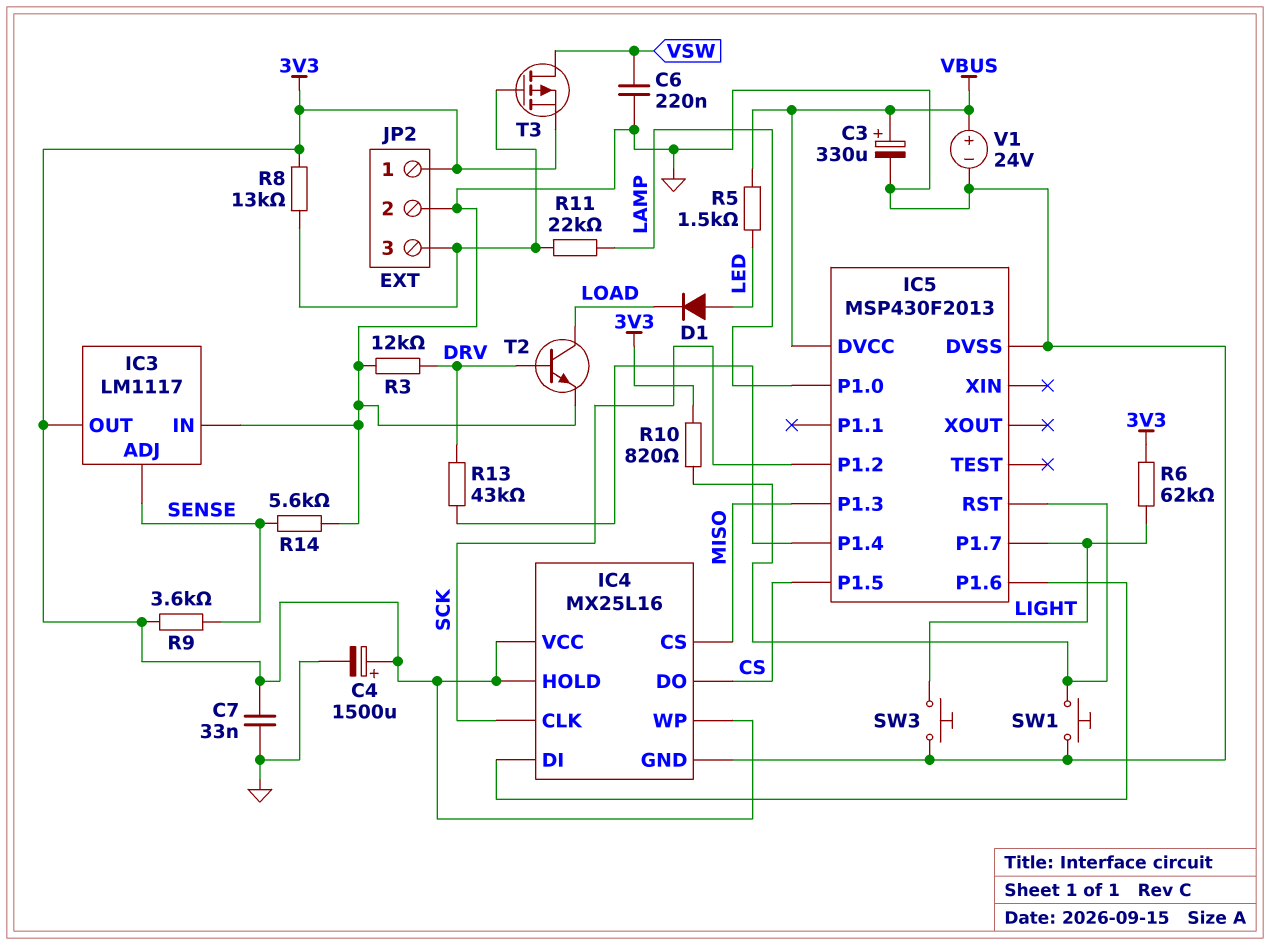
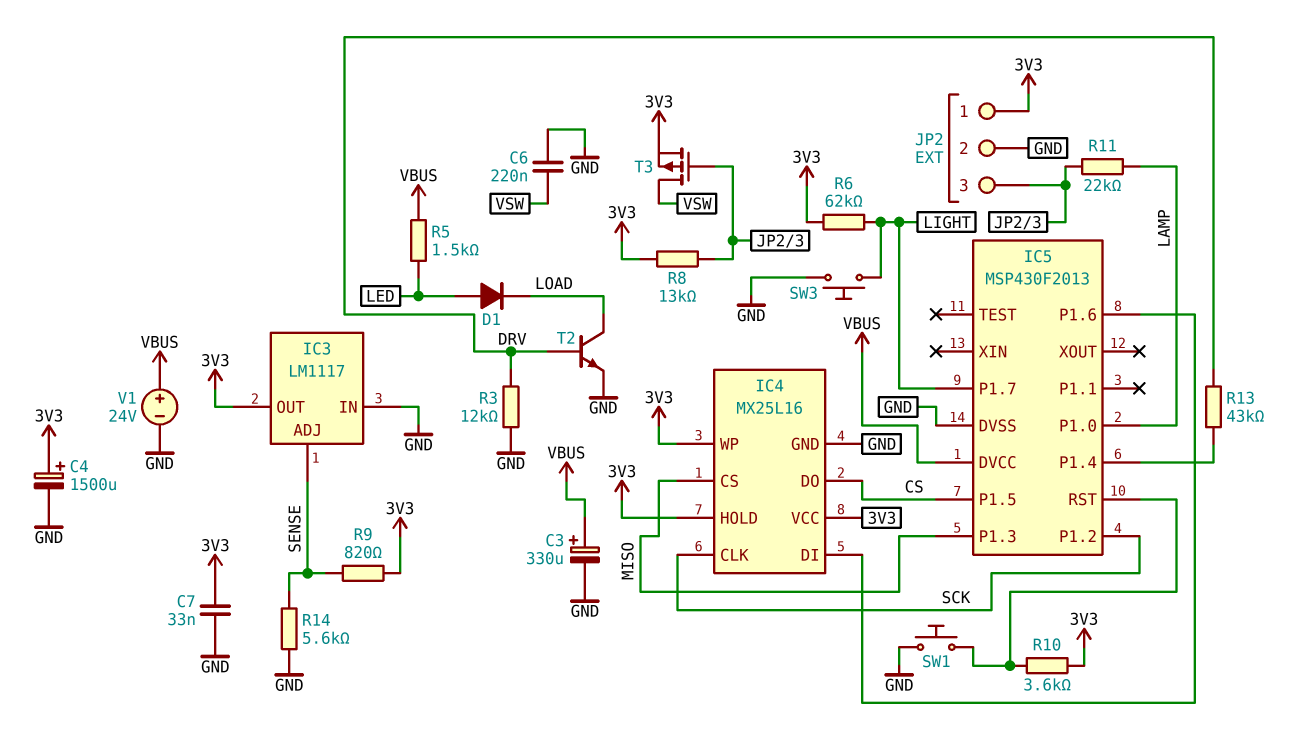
R9: 3.6k (3V3, SENSE) -> 820 (3V3, SENSE)
R10: 820 (3V3, IC5/RST) -> 3.6k (3V3, IC5/RST)

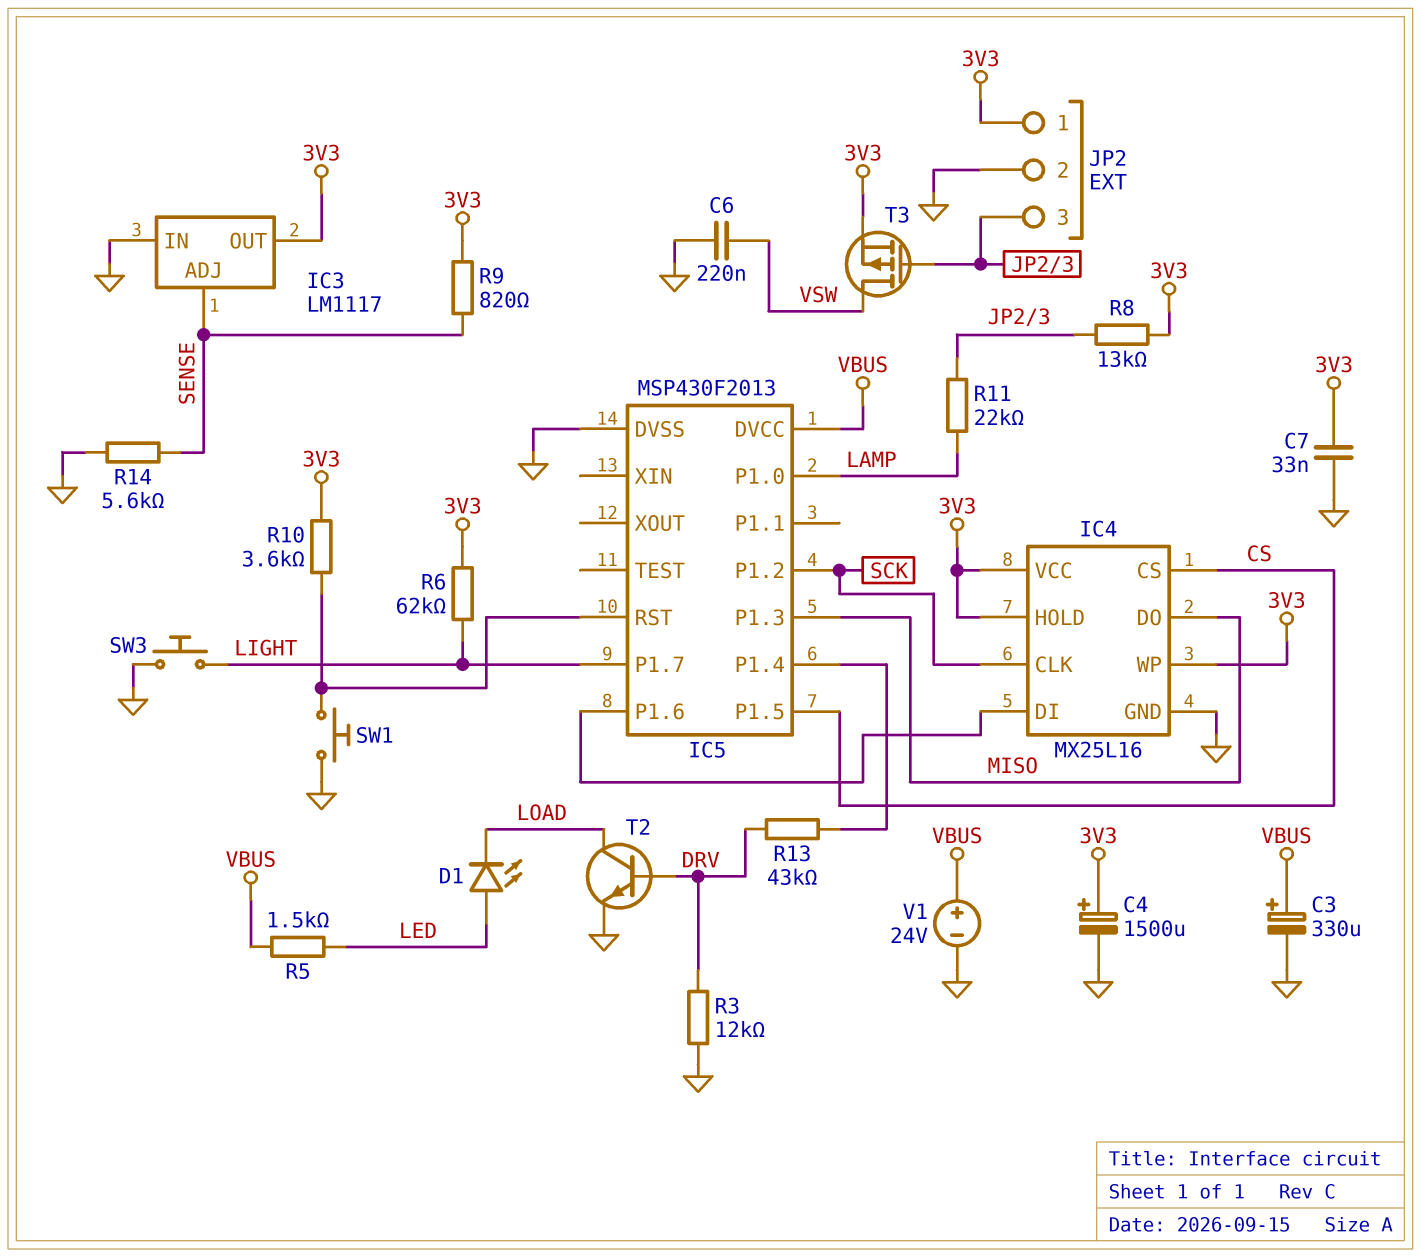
D1: diode (A LED, K LOAD) -> LED (A LED, K LOAD)
IC4 pin CS: MISO -> CS
IC4 pin DO: CS -> MISO

